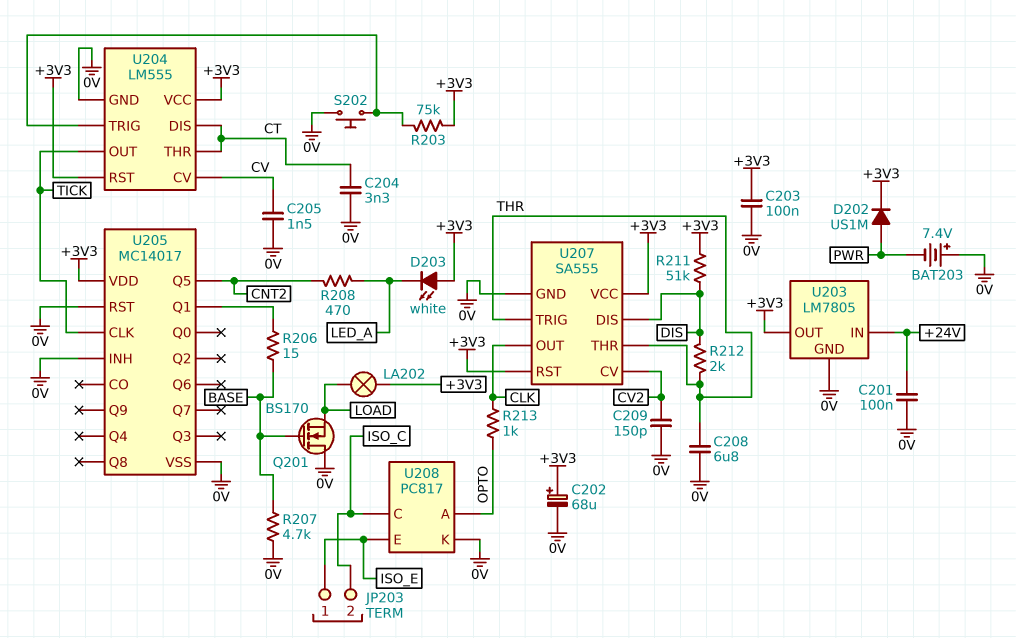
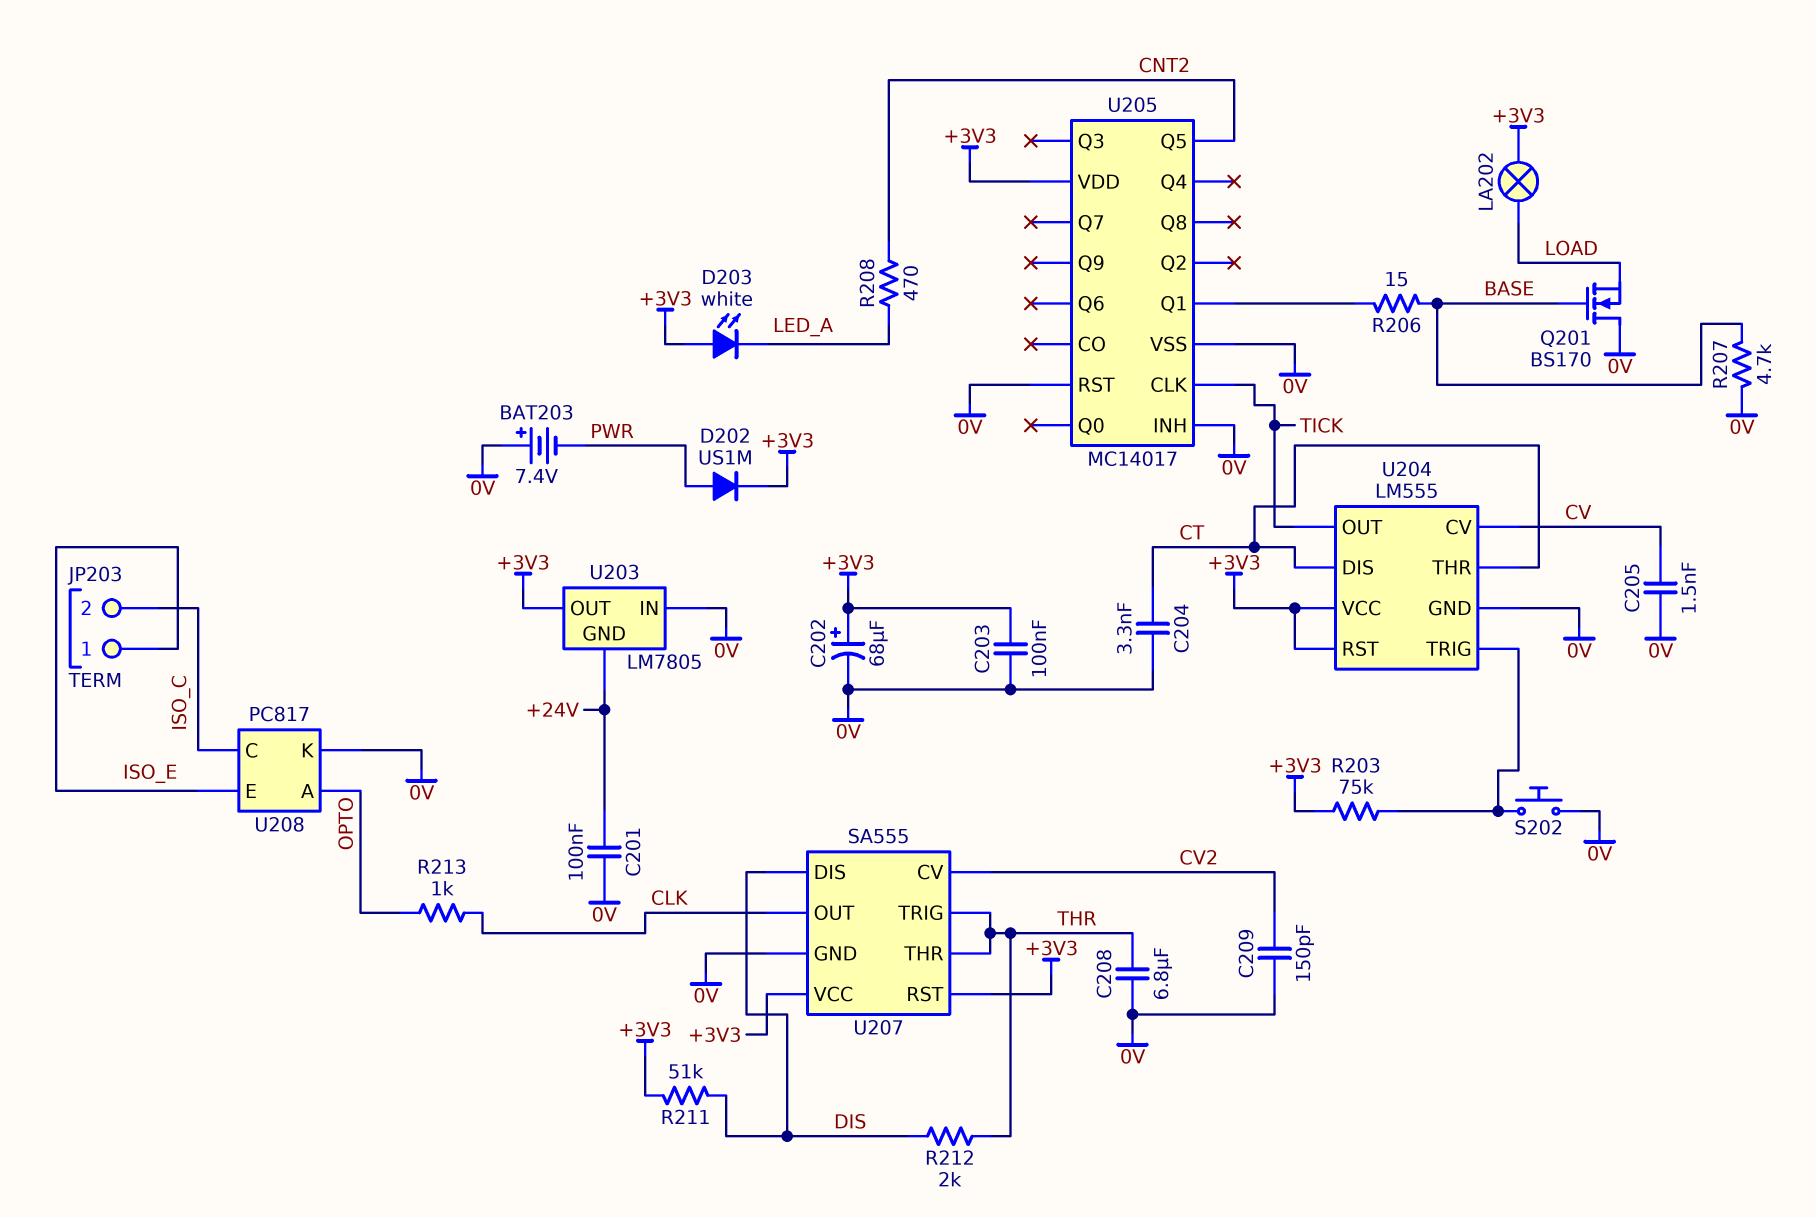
U203 pin GND: 0V -> +24V
U203 pin IN: +24V -> 0V

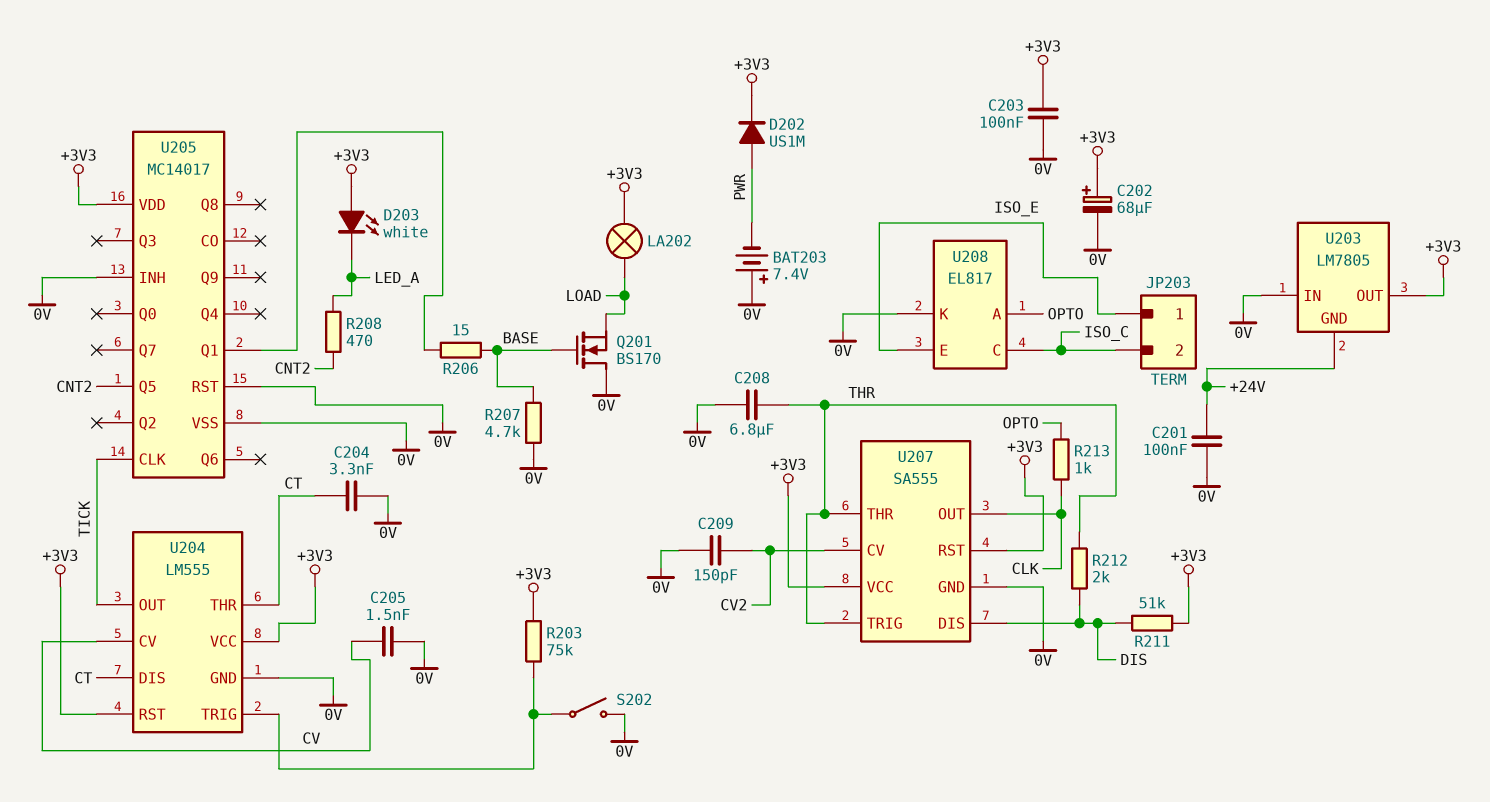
S202: button (0V, U204/TRIG) -> switch (0V, U204/TRIG)
U208: PC817 -> EL817

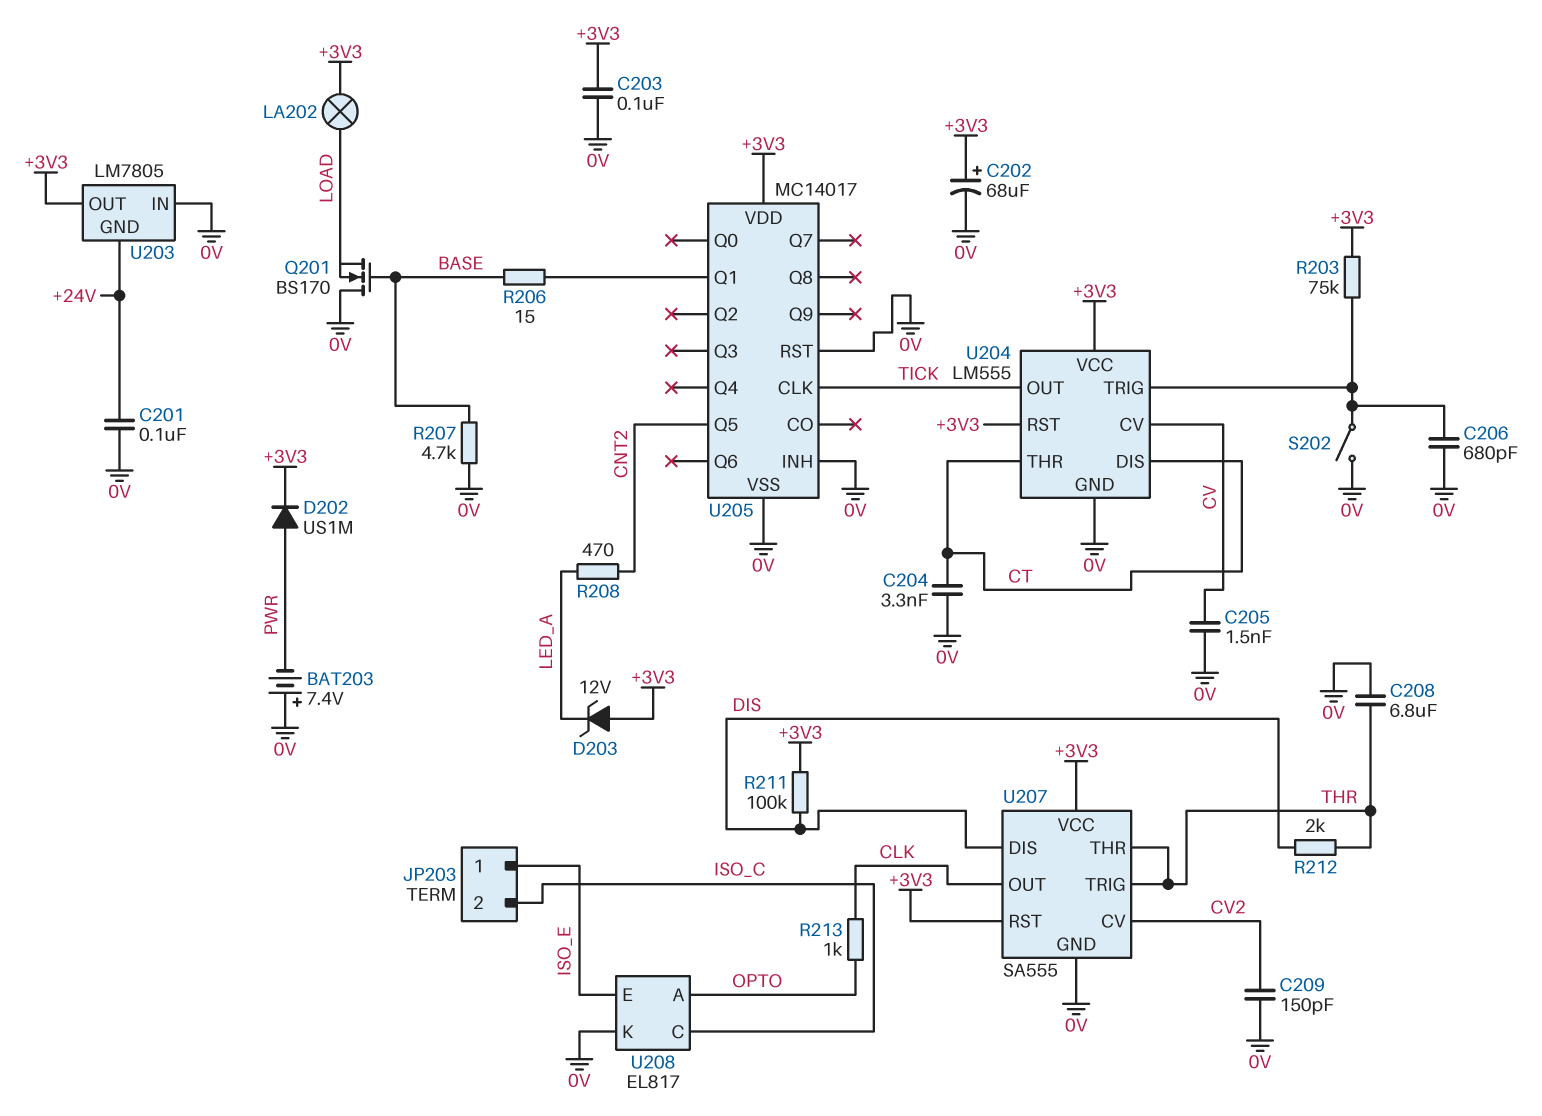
C206: none -> 680pF (0V, U204/TRIG)
D203: LED white (A +3V3, K LED_A) -> zener 12V (A +3V3, K LED_A)
R211: 51k (+3V3, DIS) -> 100k (+3V3, DIS)

